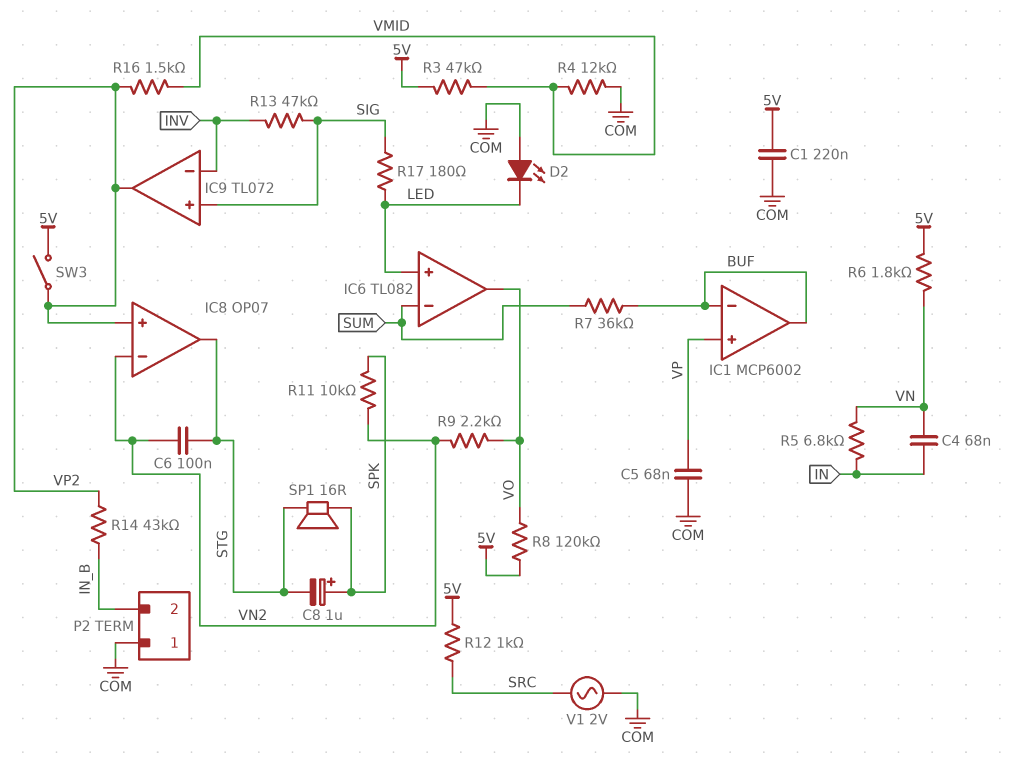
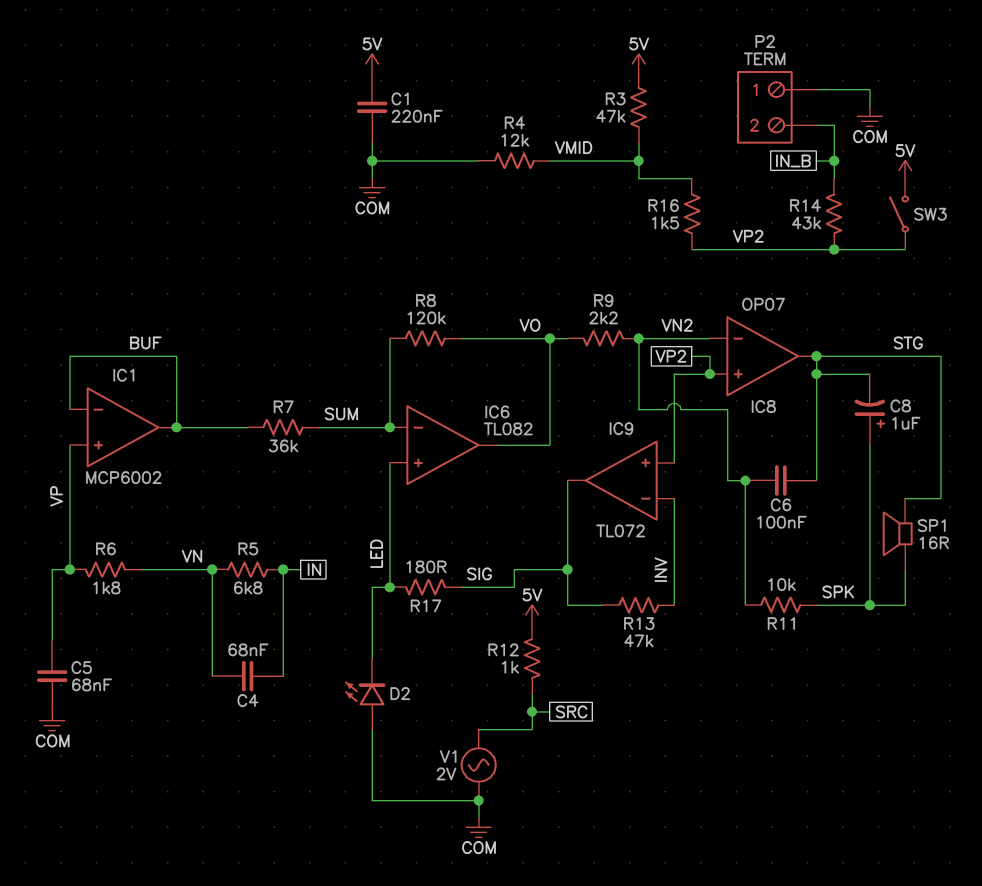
IC9 pin in+: SIG -> VP2
IC9 pin out: VP2 -> SIG
R6: 1.8k (5V, VN) -> 1.8k (VN, VP)
R8: 120k (5V, VO) -> 120k (SUM, VO)

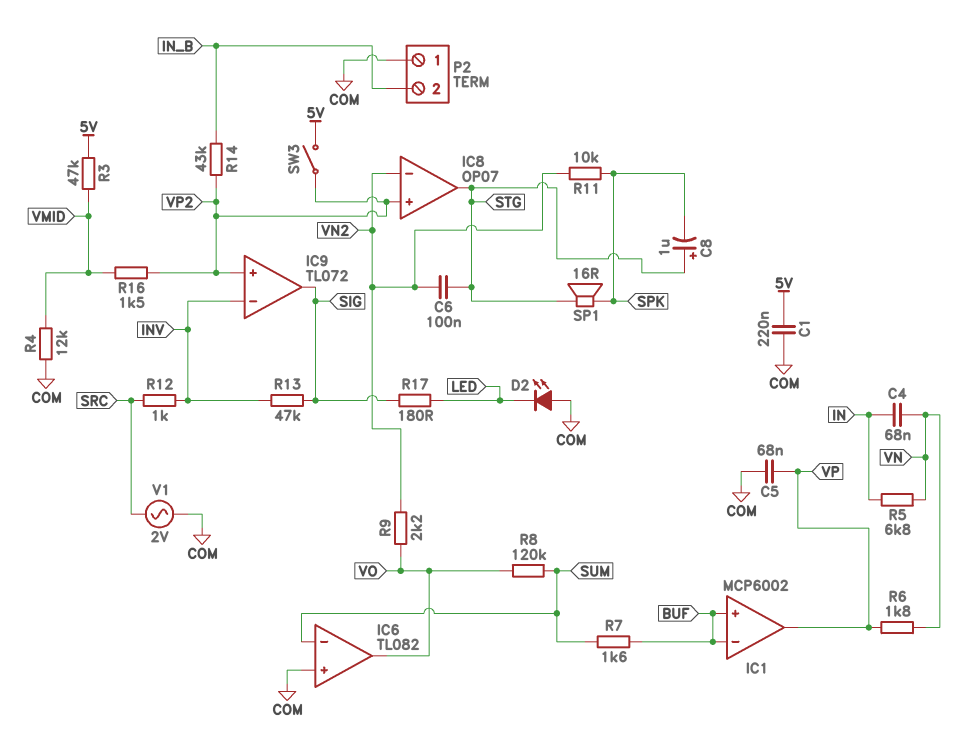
C8: 1uF (plus SPK, minus STG) -> 1uF (plus STG, minus SPK)
IC1 pin in+: VP -> BUF
IC1 pin out: BUF -> VP
IC6 pin in+: LED -> COM
R7: 36k (BUF, SUM) -> 1.6k (BUF, SUM)
R12: 1k (5V, SRC) -> 1k (INV, SRC)

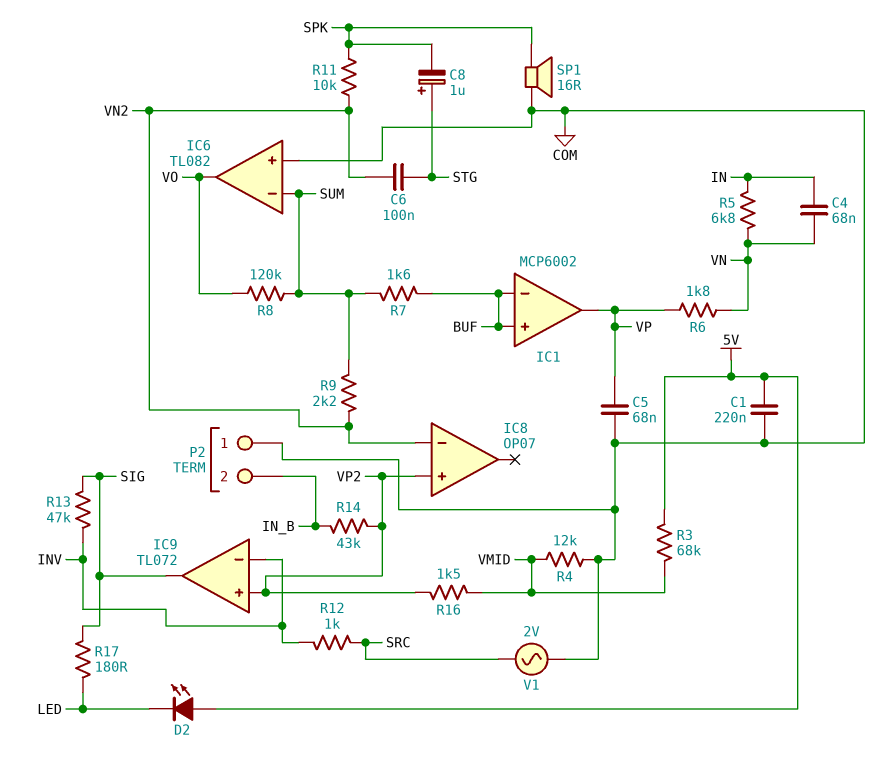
D2: LED (A COM, K LED) -> LED (A 5V, K LED)
IC8 pin out: STG -> none
R3: 47k (5V, VMID) -> 68k (5V, VMID)
R9: 2.2k (VN2, VO) -> 2.2k (SUM, VN2)
SP1: speaker 16R (SPK, STG) -> speaker 16R (COM, SPK)
SW3: switch (5V, VP2) -> none

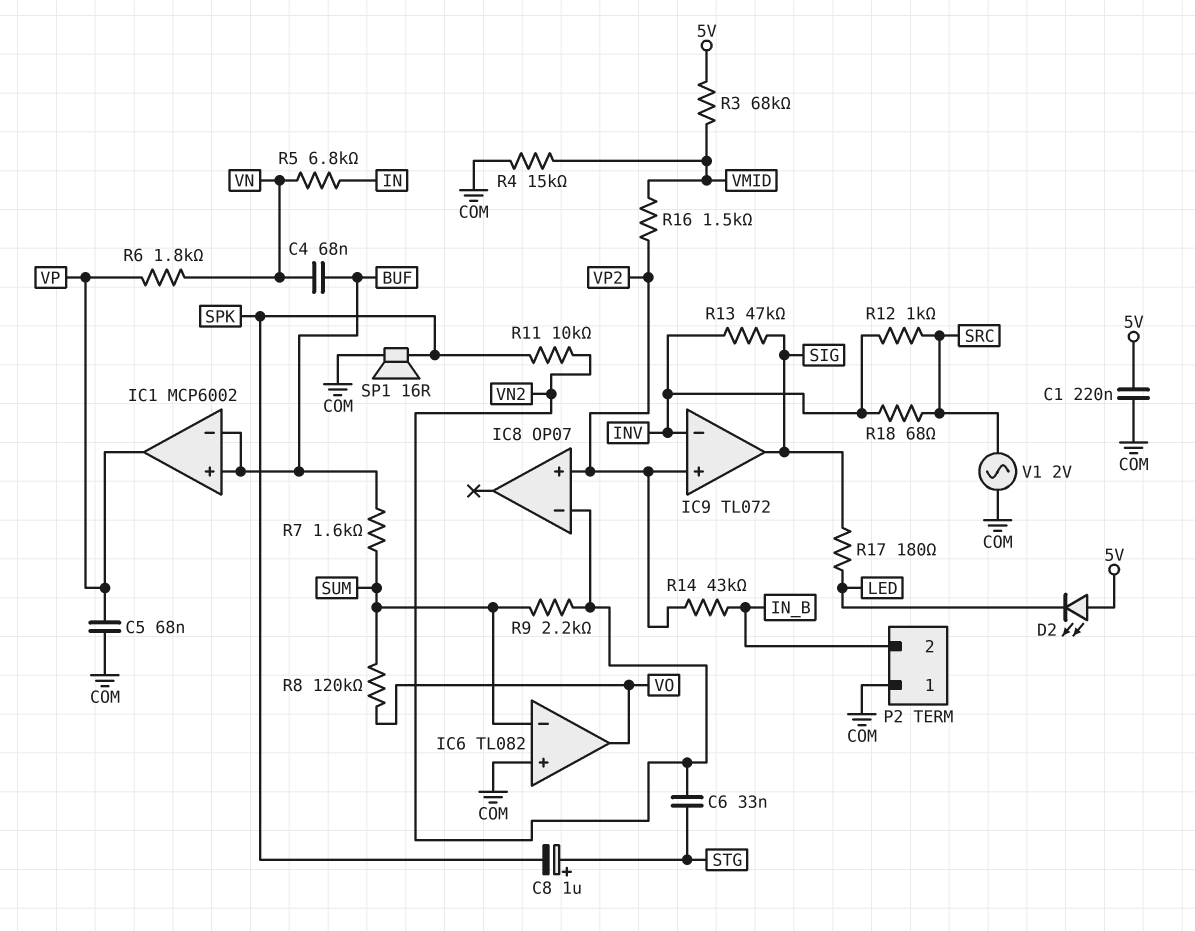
C4: 68nF (IN, VN) -> 68nF (BUF, VN)
C6: 100nF (STG, VN2) -> 33nF (STG, VN2)
R4: 12k (COM, VMID) -> 15k (COM, VMID)
R18: none -> 68 (INV, SRC)

